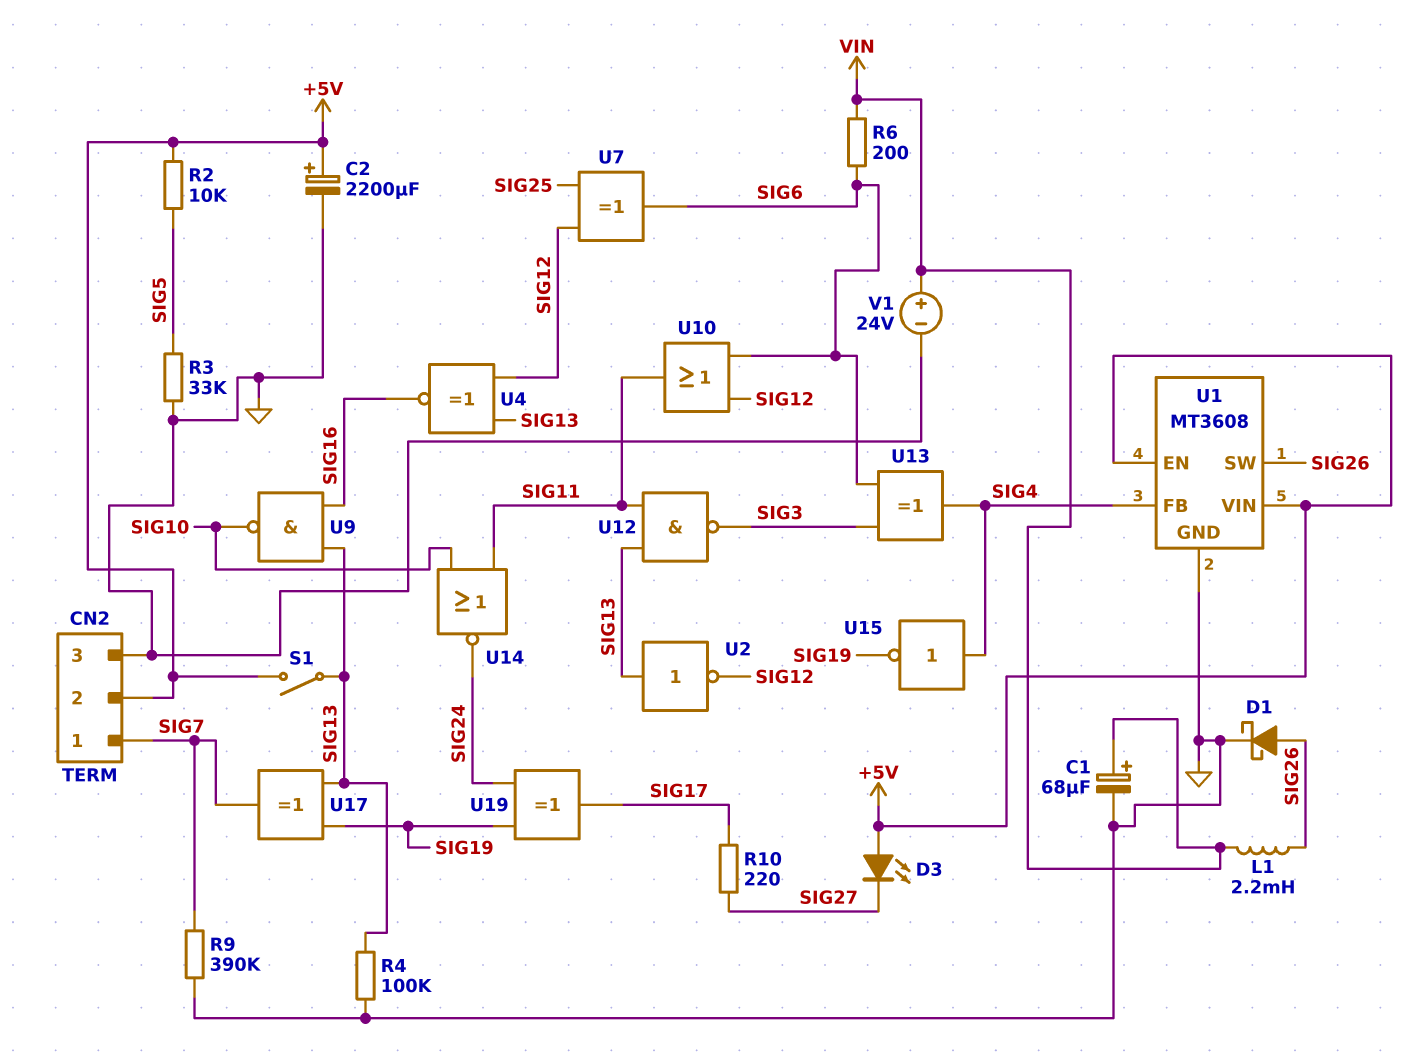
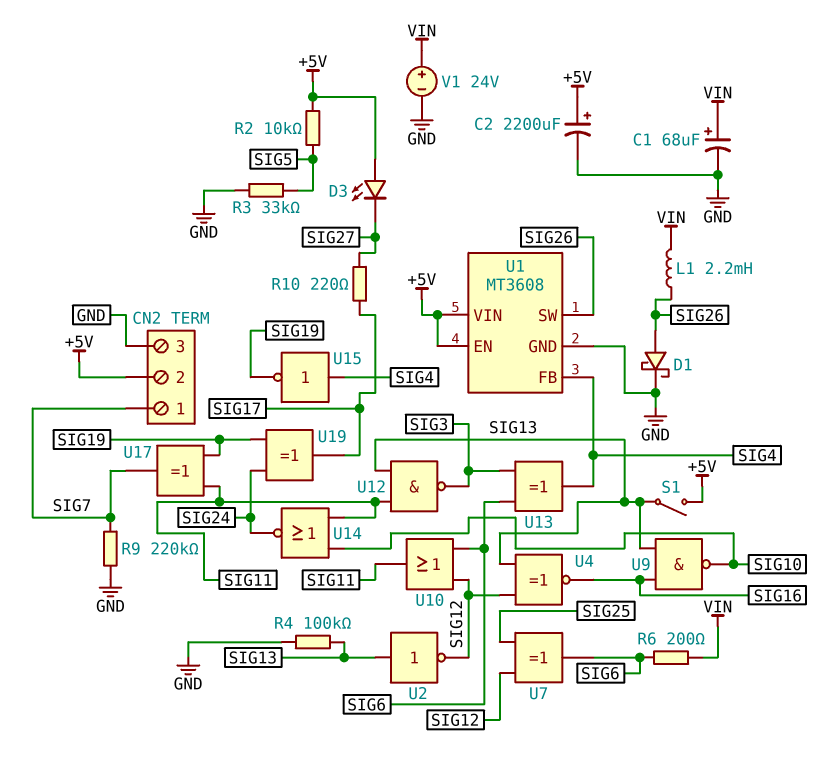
R9: 390k (GND, SIG7) -> 220k (GND, SIG7)
U17: XOR (in SIG13, in SIG19, out SIG7) -> XOR (in SIG11, in SIG19, out SIG7)

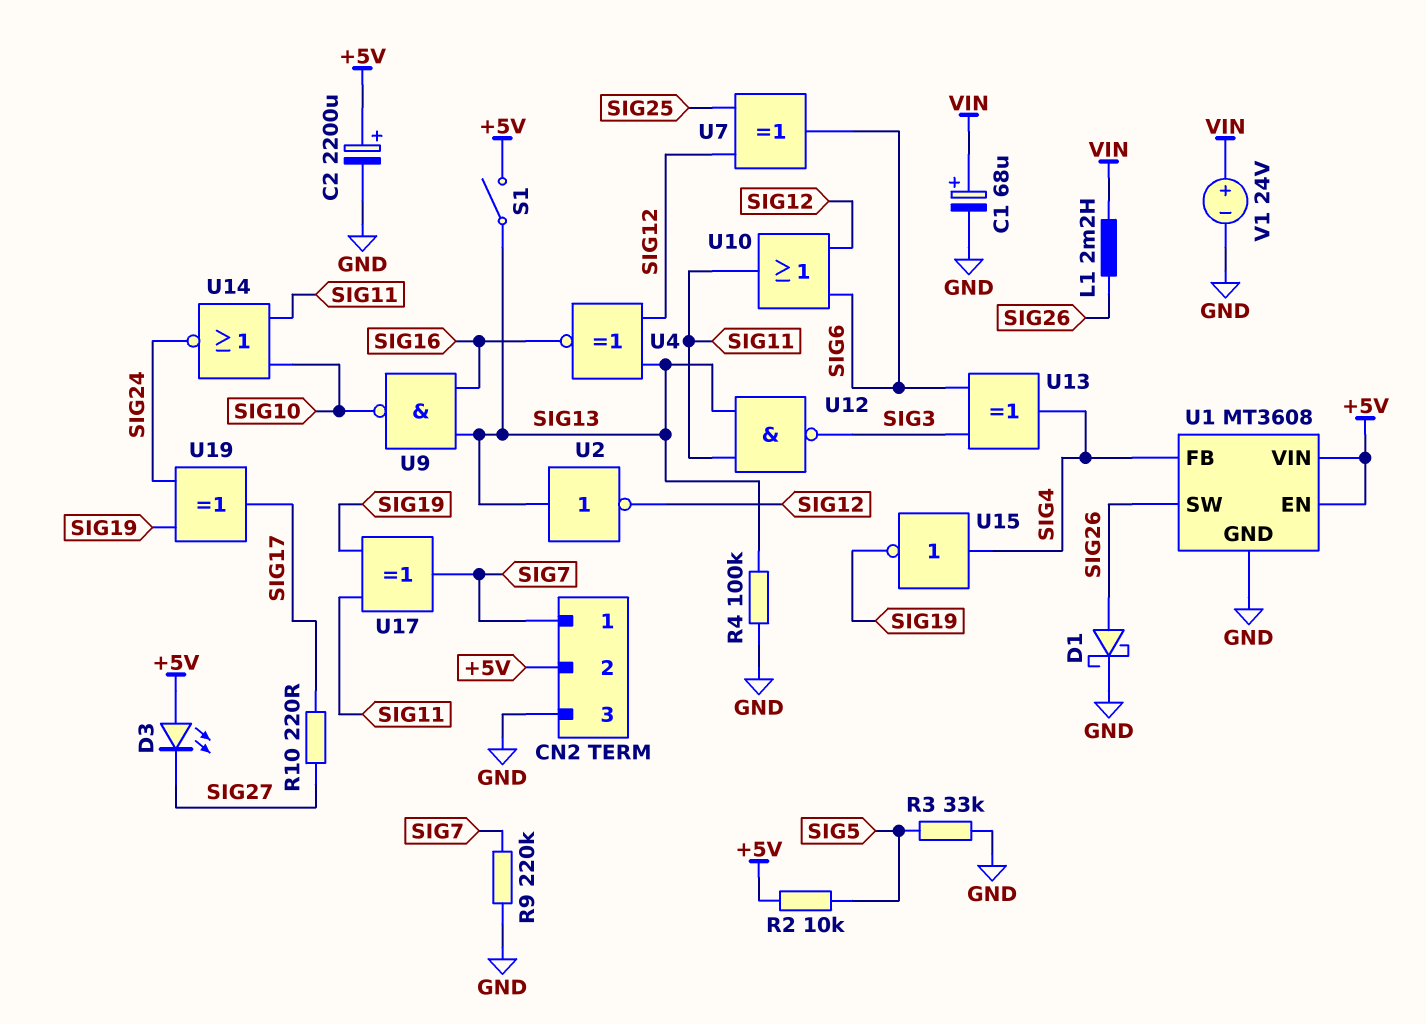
R6: 200 (SIG6, VIN) -> none

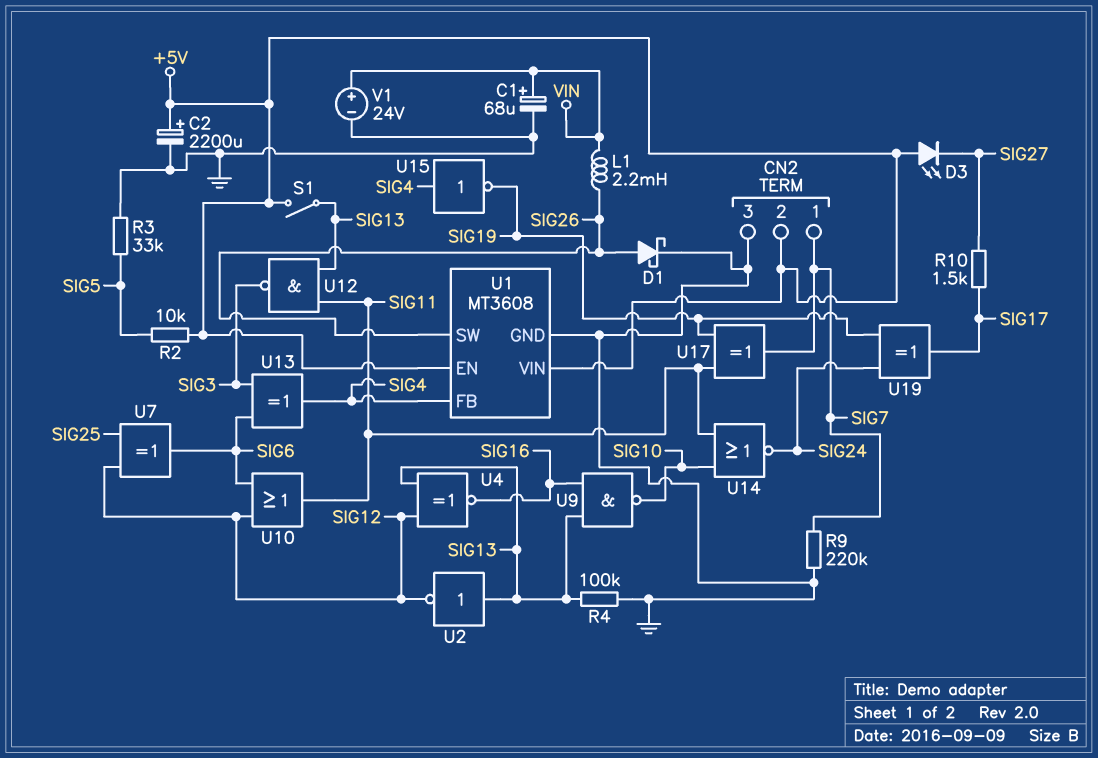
R10: 220 (SIG17, SIG27) -> 1.5k (SIG17, SIG27)

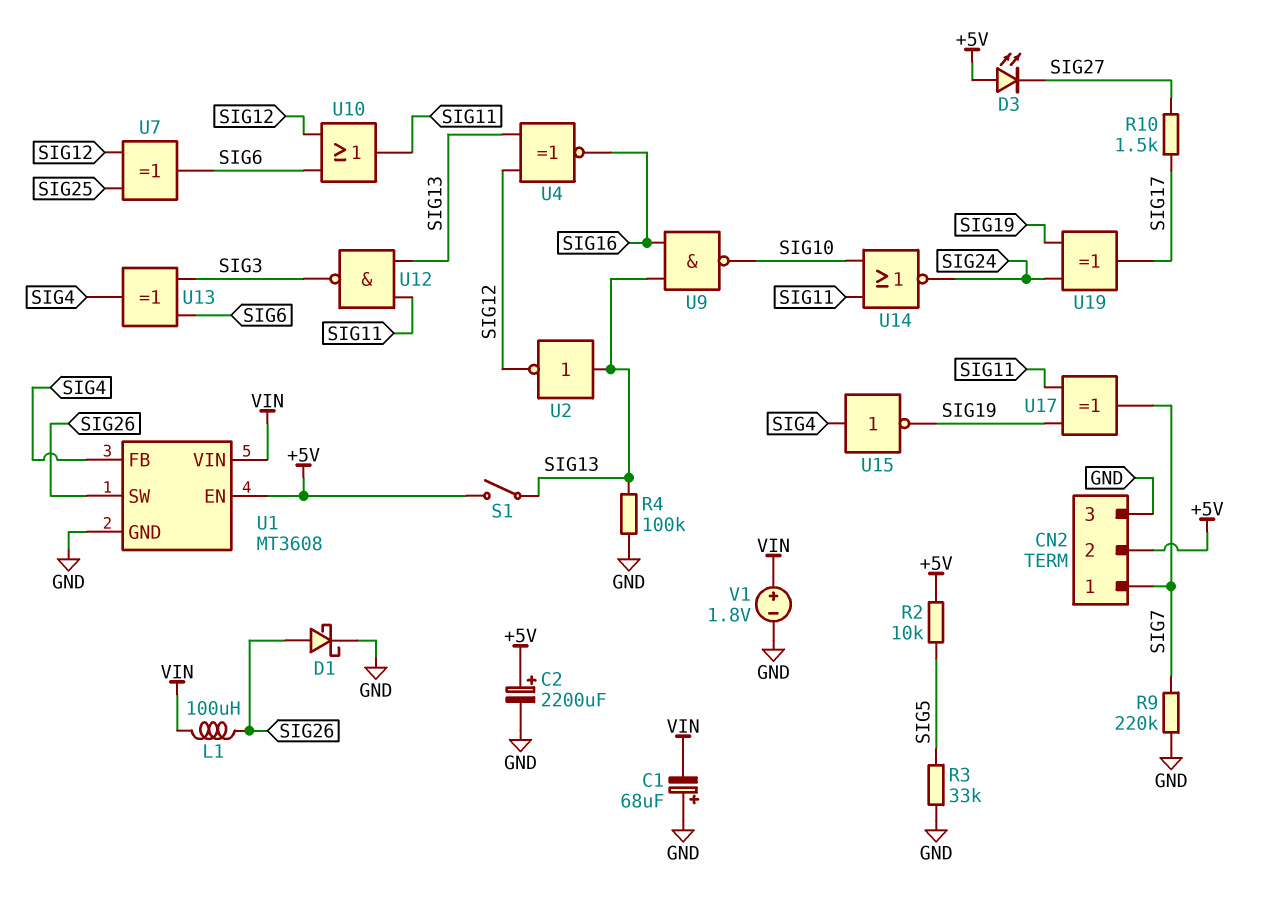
C1: 68uF (plus VIN, minus GND) -> 68uF (plus GND, minus VIN)
L1: 2.2mH (SIG26, VIN) -> 100uH (SIG26, VIN)
U1 pin VIN: +5V -> VIN
V1: 24V (plus VIN, minus GND) -> 1.8V (plus VIN, minus GND)

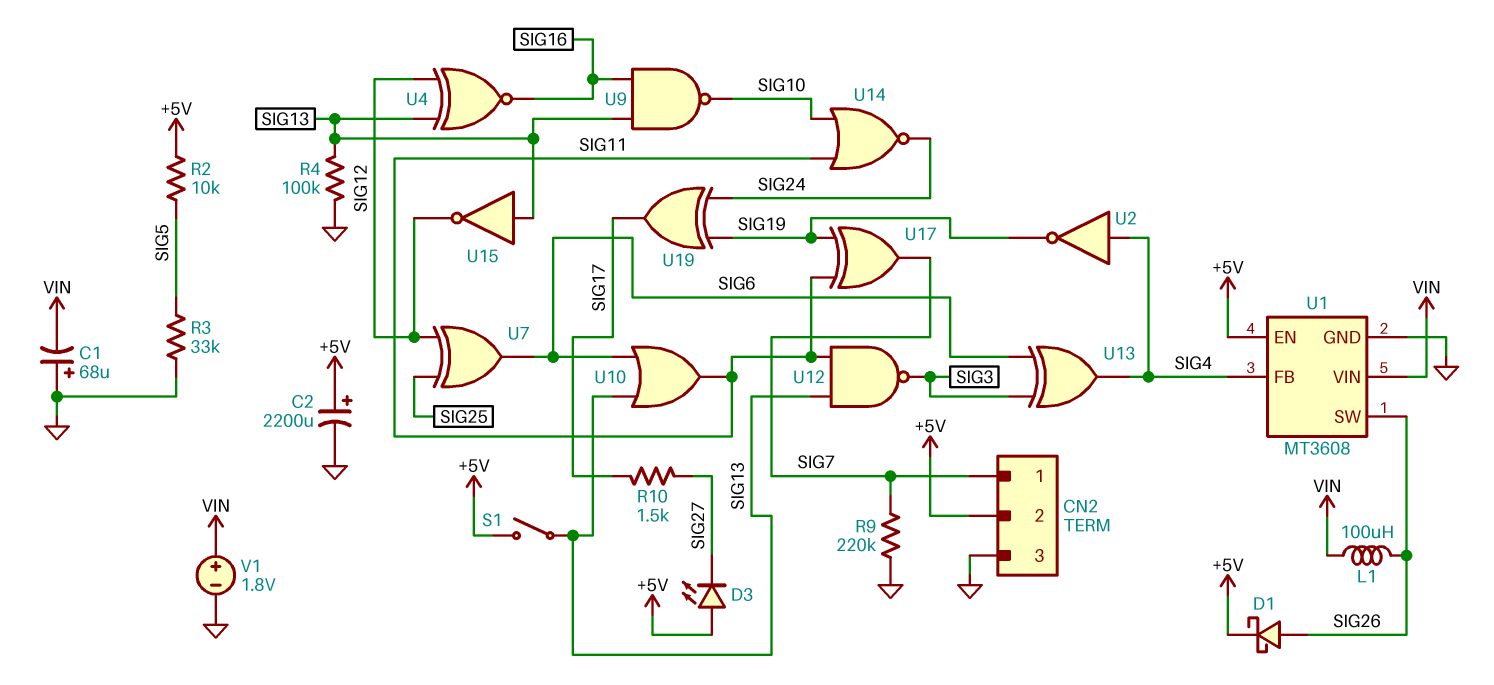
D1: schottky (A SIG26, K GND) -> schottky (A SIG26, K +5V)
U2: NOT (in SIG13, out SIG12) -> NOT (in SIG4, out SIG19)
U10: OR (in SIG6, in SIG12, out SIG11) -> OR (in SIG6, in SIG13, out SIG11)
U15: NOT (in SIG4, out SIG19) -> NOT (in SIG13, out SIG12)

